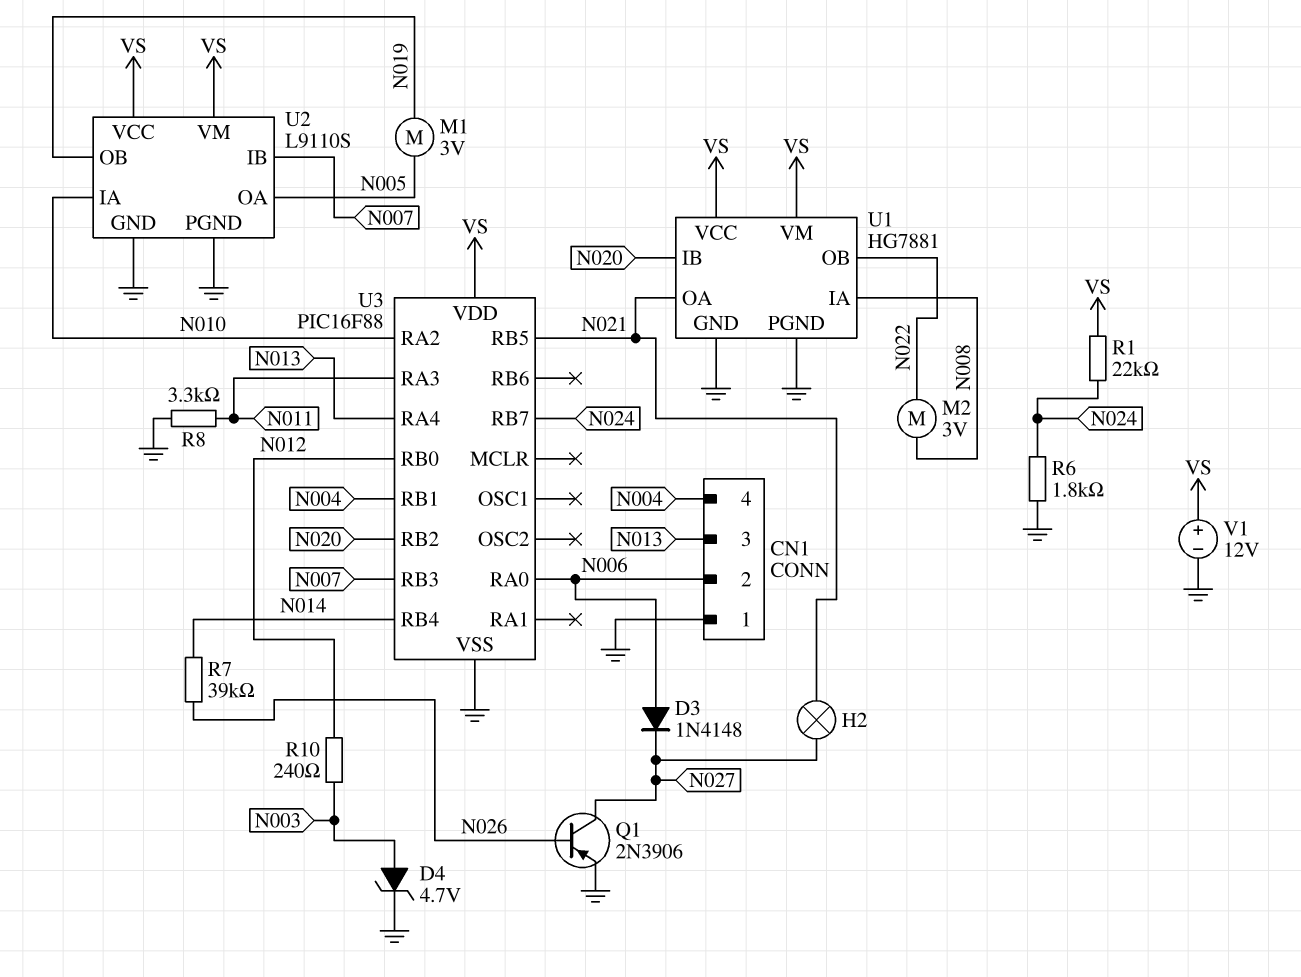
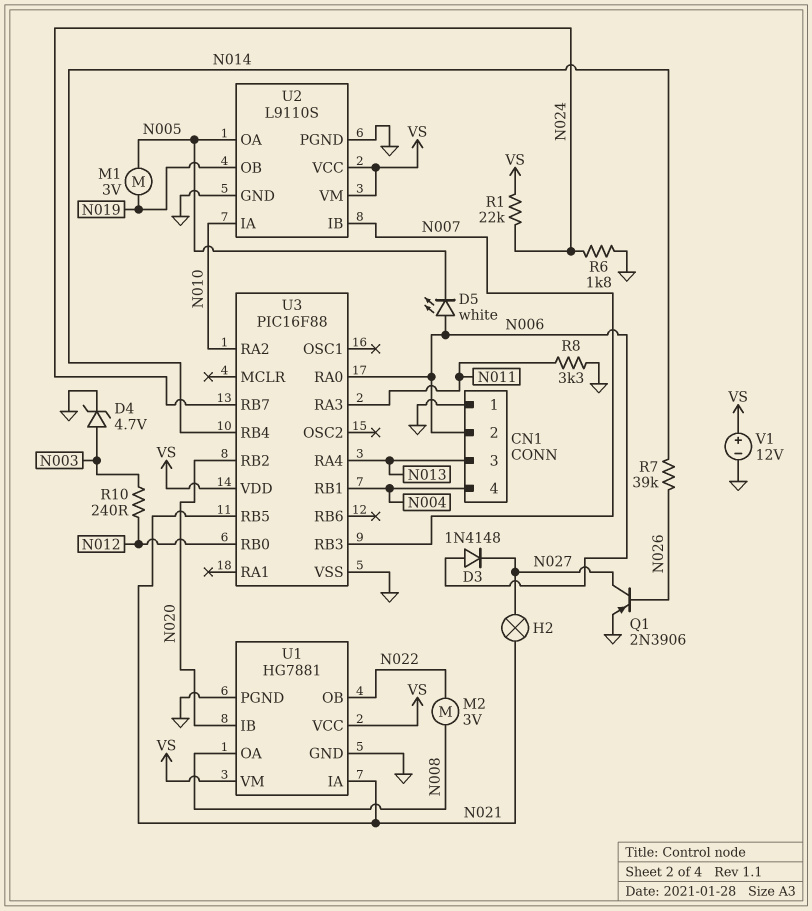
D5: none -> LED white (A N006, K N005)
U1 pin IA: N008 -> N021
U1 pin OA: N021 -> N008

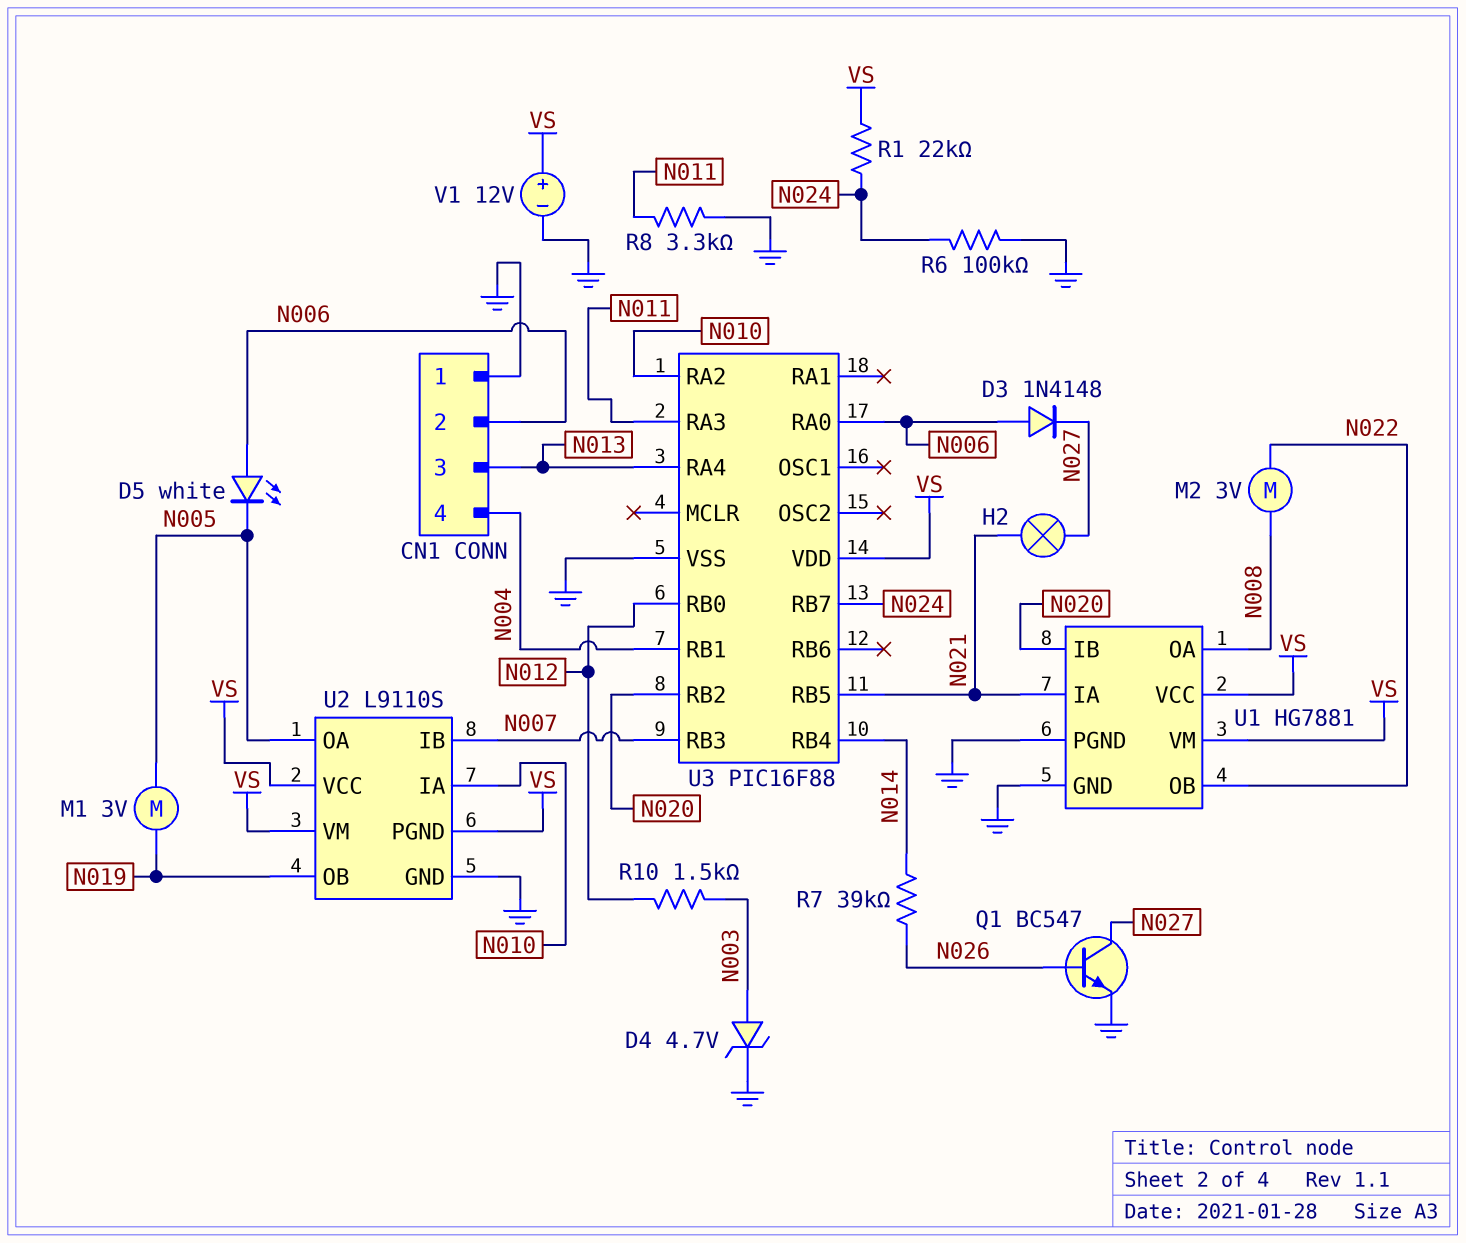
Q1: PNP 2N3906 (B N026, C N027, E GND) -> NPN BC547 (B N026, C N027, E GND)
R6: 1.8k (GND, N024) -> 100k (GND, N024)
R10: 240 (N003, N012) -> 1.5k (N003, N012)
U2 pin PGND: GND -> VS

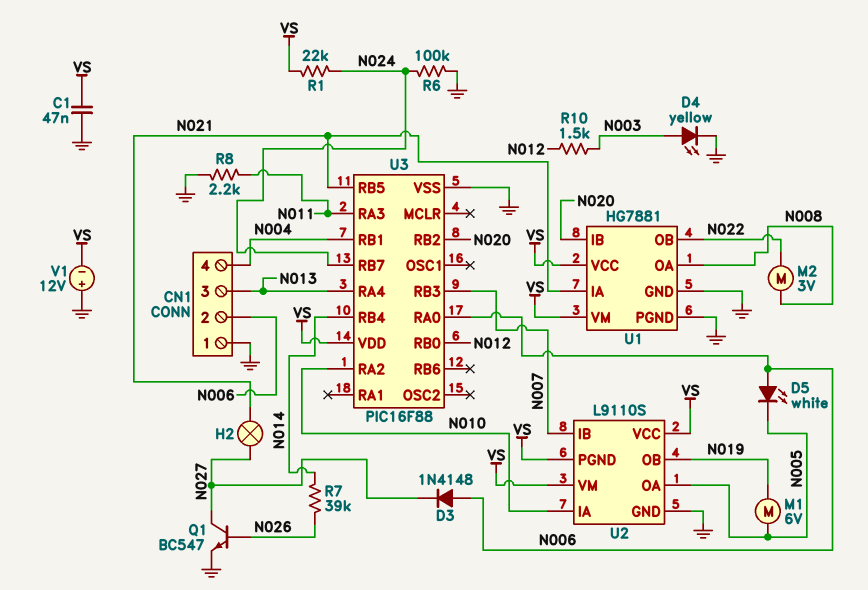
C1: none -> 47nF (GND, VS)
D4: zener 4.7V (A N003, K GND) -> LED yellow (A N003, K GND)
M1: motor 3V (N005, N019) -> motor 6V (N005, N019)
R8: 3.3k (GND, N011) -> 2.2k (GND, N011)
V1: 12V (plus VS, minus GND) -> 12V (plus GND, minus VS)

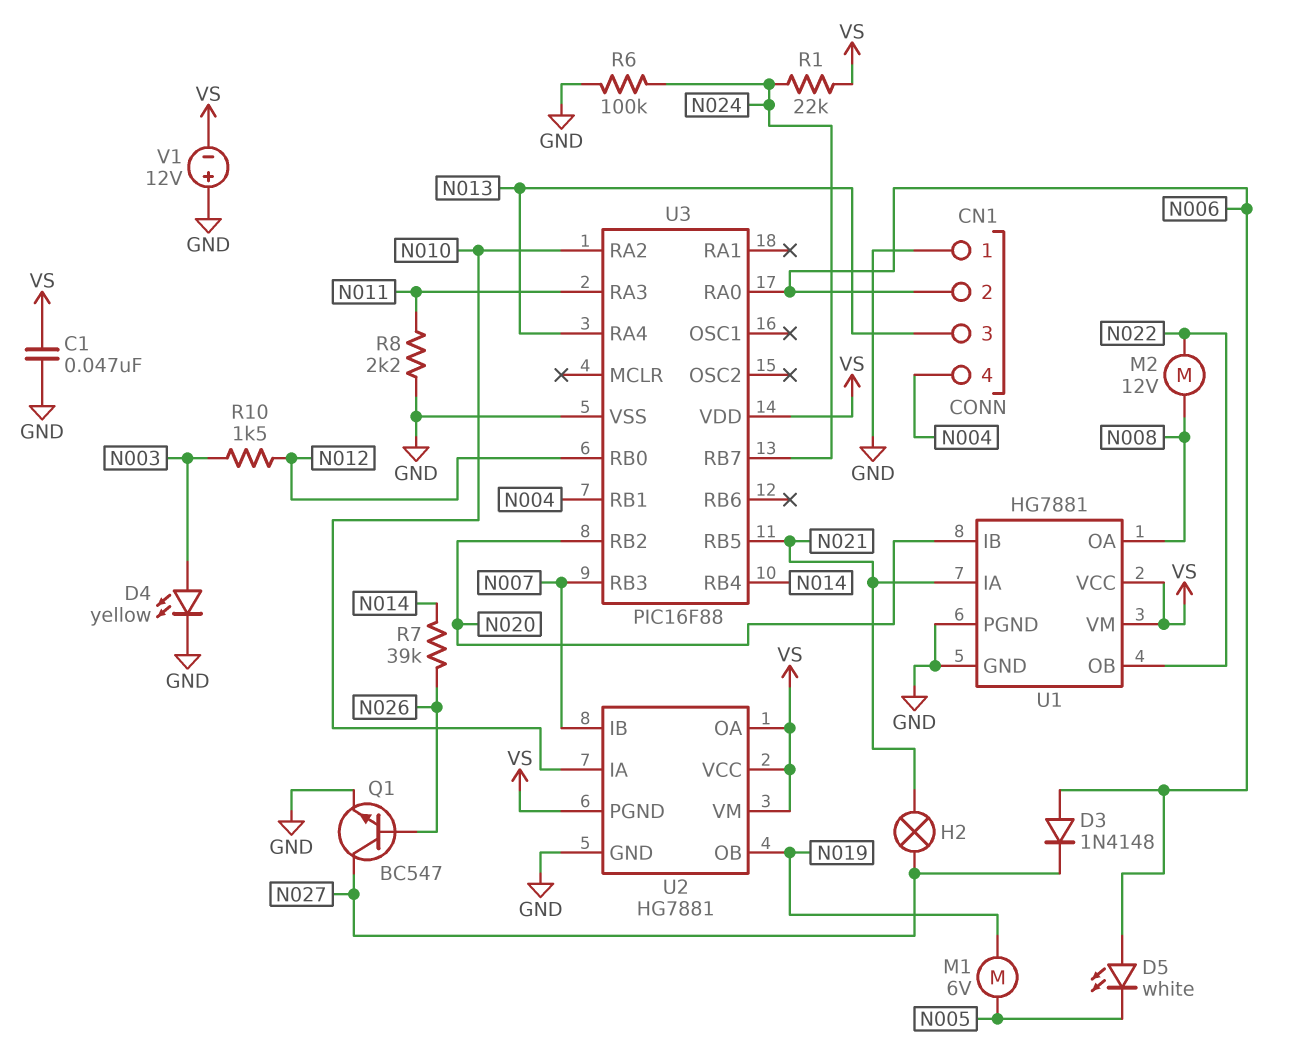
M2: motor 3V (N008, N022) -> motor 12V (N008, N022)
U2: L9110S -> HG7881
U2 pin OA: N005 -> VS

